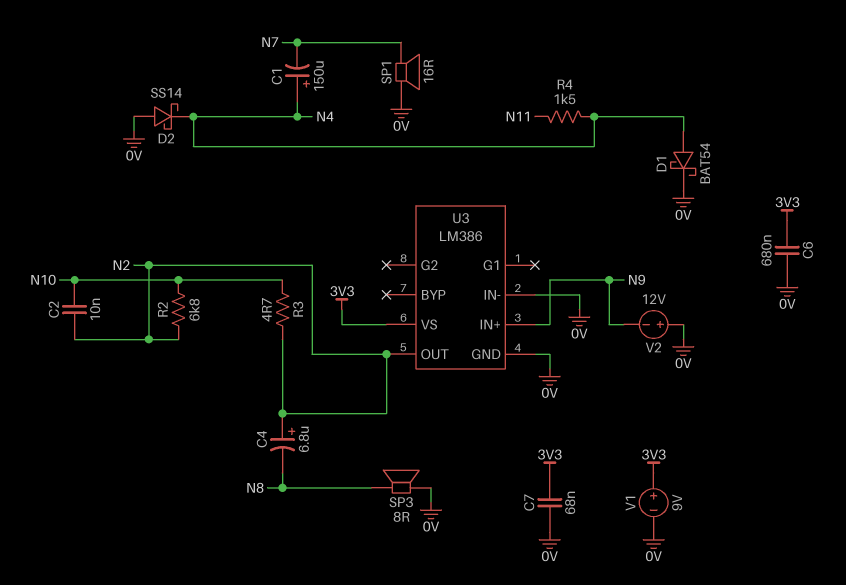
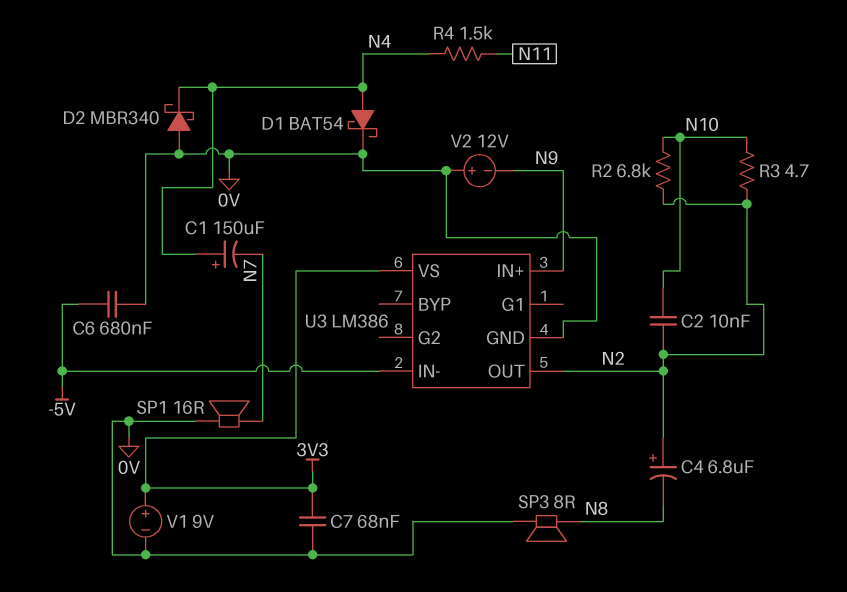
C6: 680nF (0V, 3V3) -> 680nF (-5V, 0V)
D2: schottky SS14 (A 0V, K N4) -> schottky MBR340 (A 0V, K N4)
U3 pin IN-: 0V -> -5V

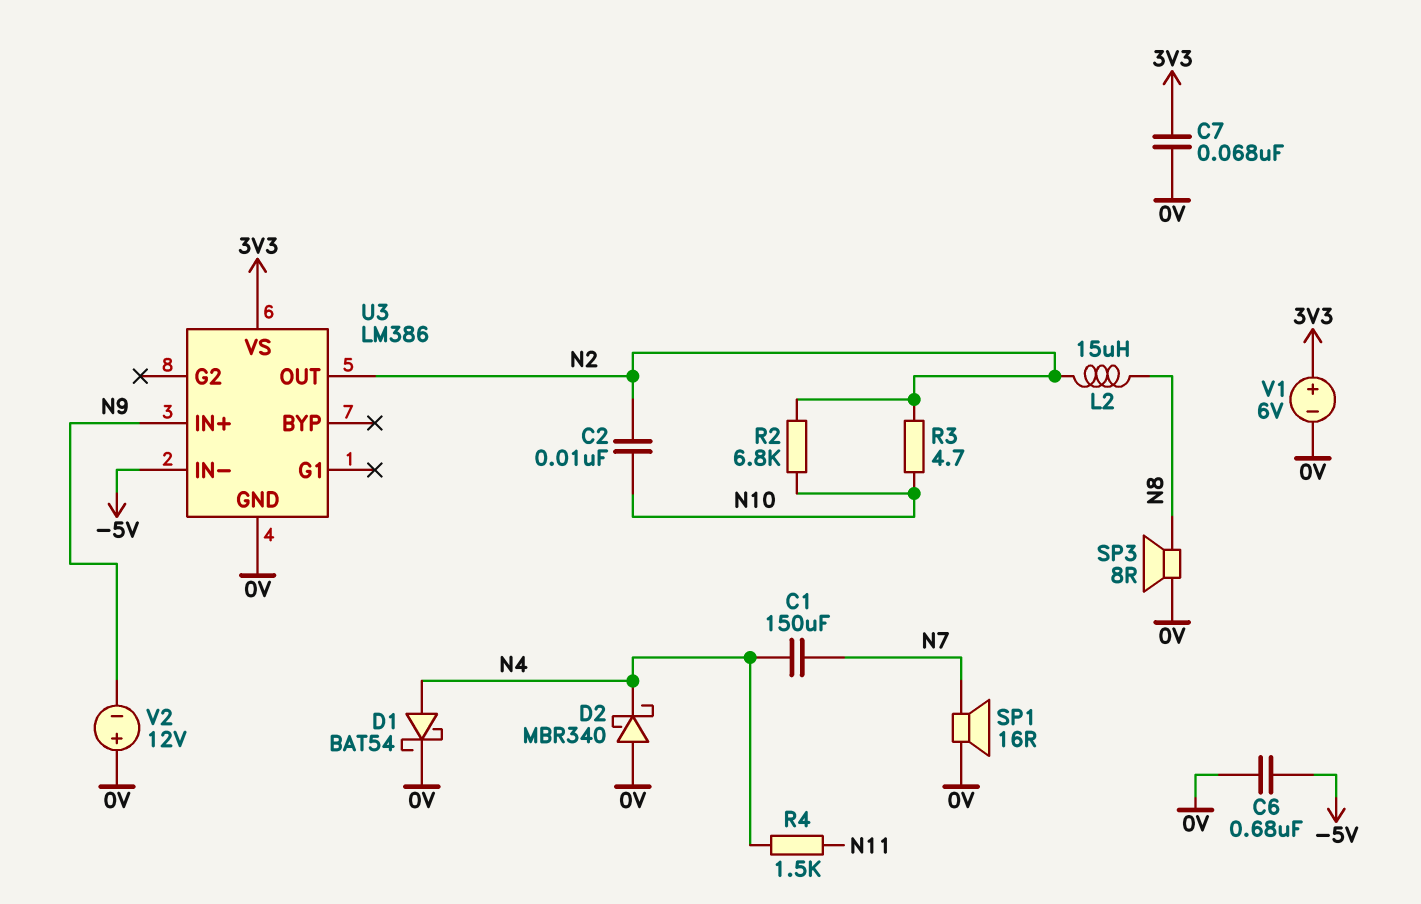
C1: 150uF (plus N4, minus N7) -> 150uF (N4, N7)
C4: 6.8uF (plus N2, minus N8) -> none
L2: none -> 15uH (N2, N8)
V1: 9V (plus 3V3, minus 0V) -> 6V (plus 3V3, minus 0V)

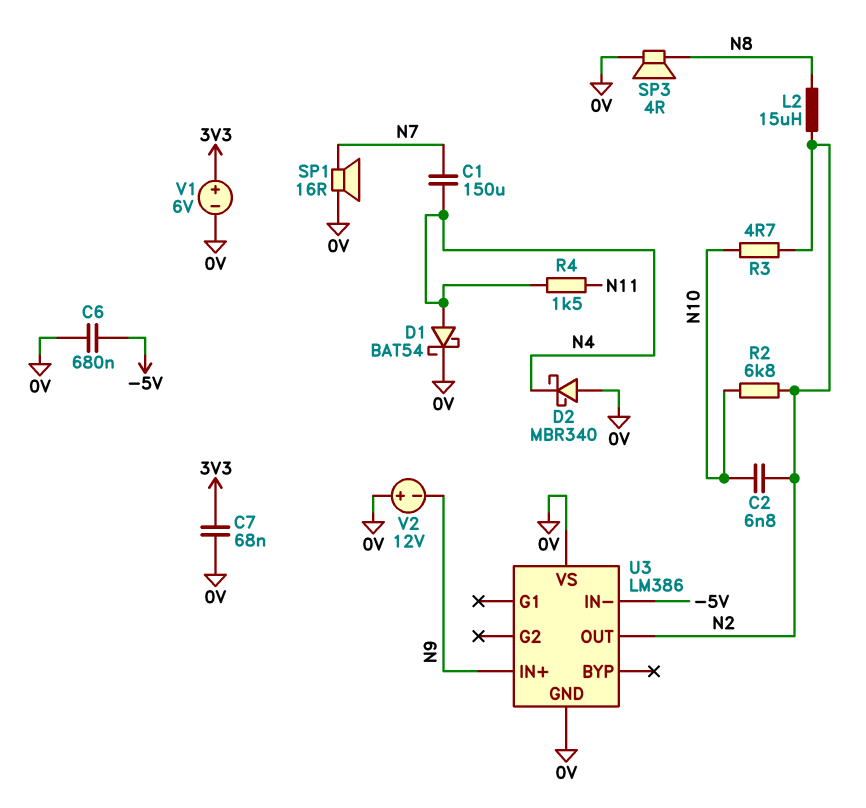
C2: 10nF (N2, N10) -> 6.8nF (N2, N10)
SP3: speaker 8R (0V, N8) -> speaker 4R (0V, N8)
U3 pin VS: 3V3 -> 0V

